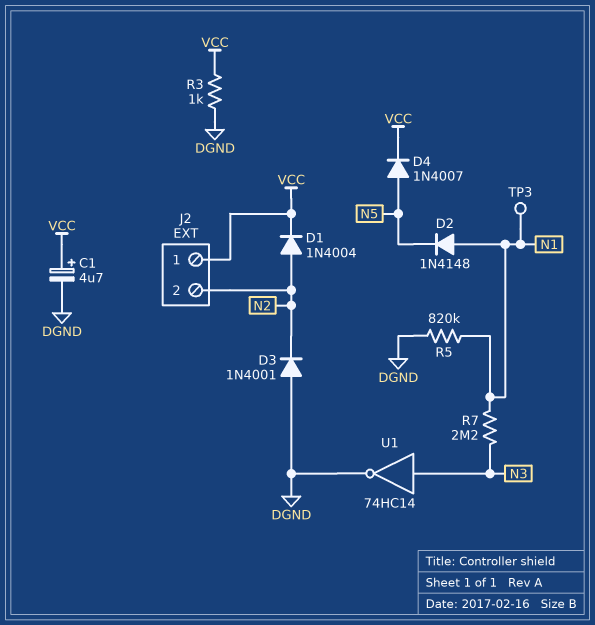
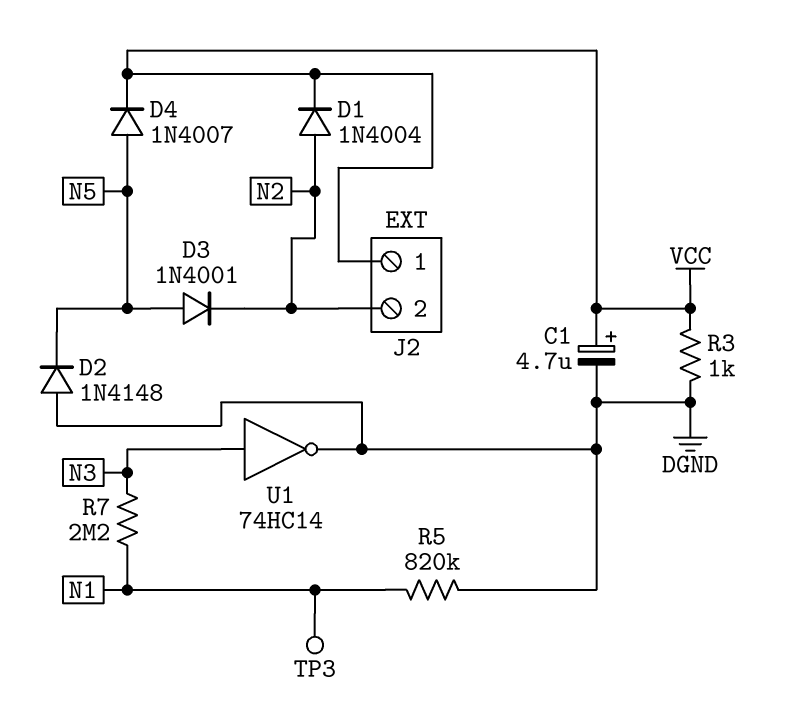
D2: diode 1N4148 (A N1, K N5) -> diode 1N4148 (A DGND, K N5)
D3: diode 1N4001 (A DGND, K N2) -> diode 1N4001 (A N5, K N2)

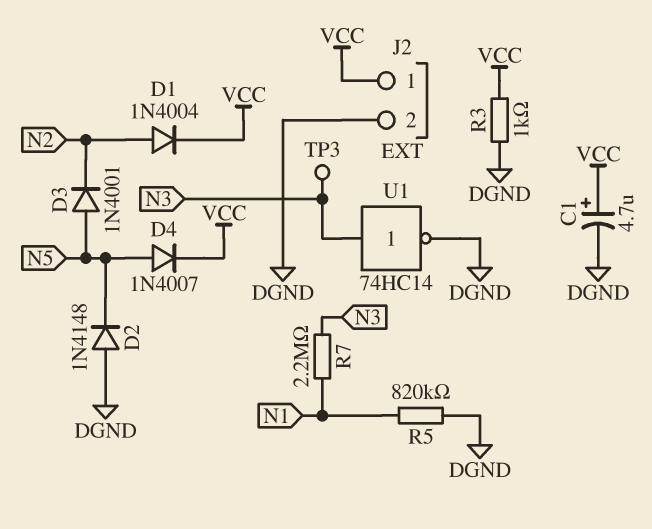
J2 pin 2: N2 -> DGND
TP3: test point (N1) -> test point (N3)

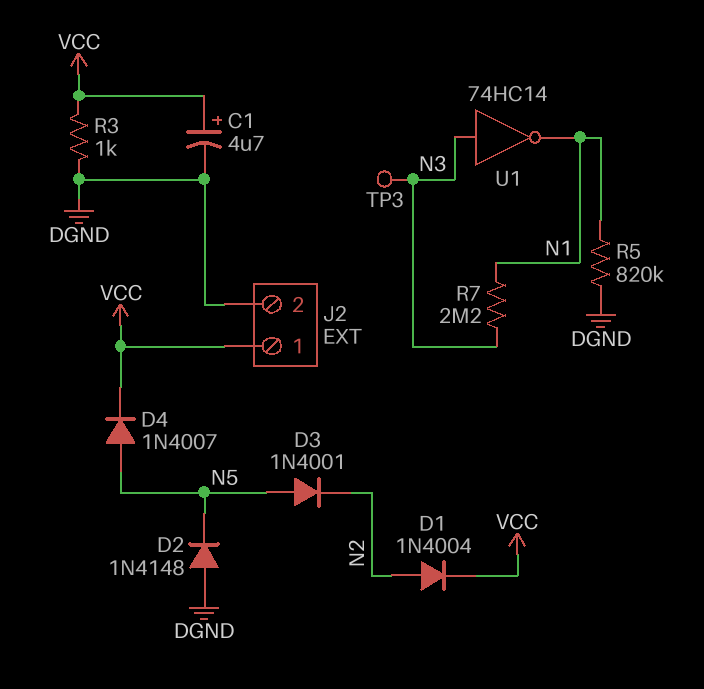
U1: NOT 74HC14 (in N3, out DGND) -> NOT 74HC14 (in N3, out N1)

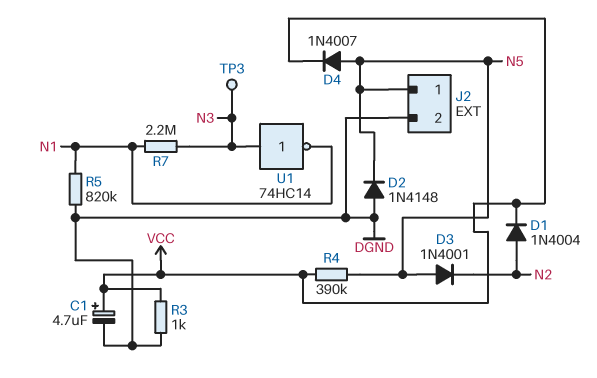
J2 pin 1: VCC -> N5
R4: none -> 390k (N5, VCC)

